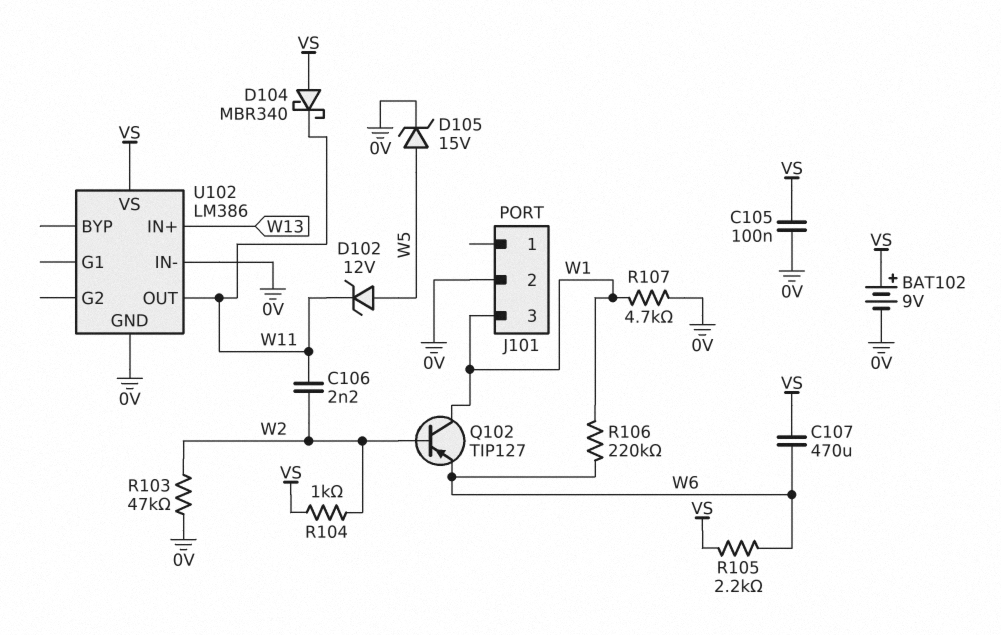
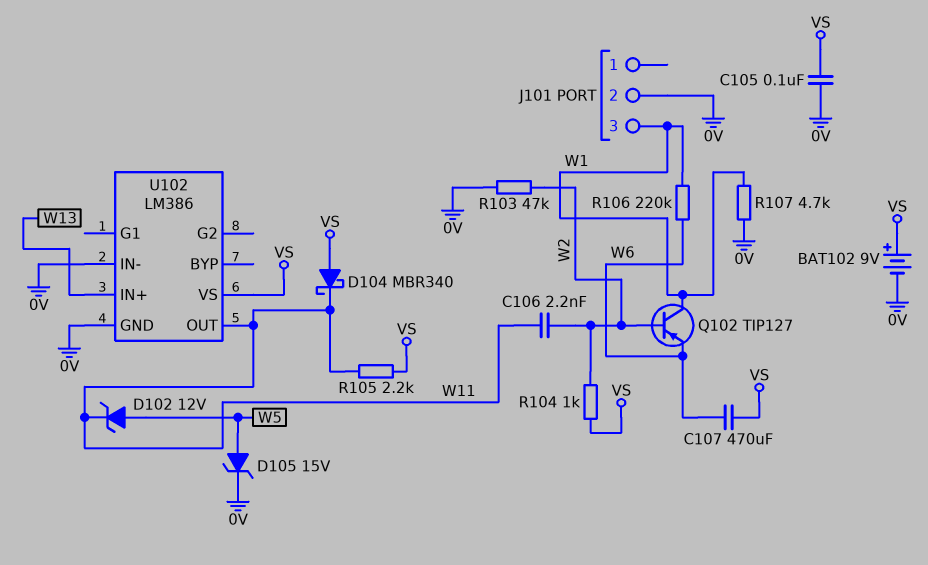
R105: 2.2k (VS, W6) -> 2.2k (VS, W11)

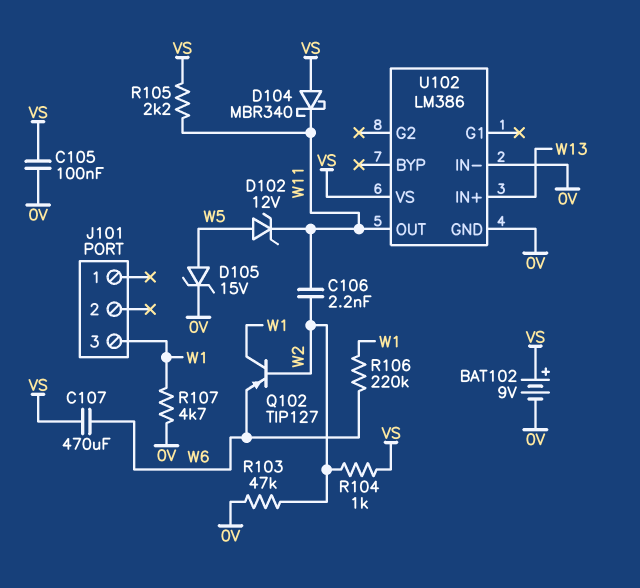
J101 pin 2: 0V -> none

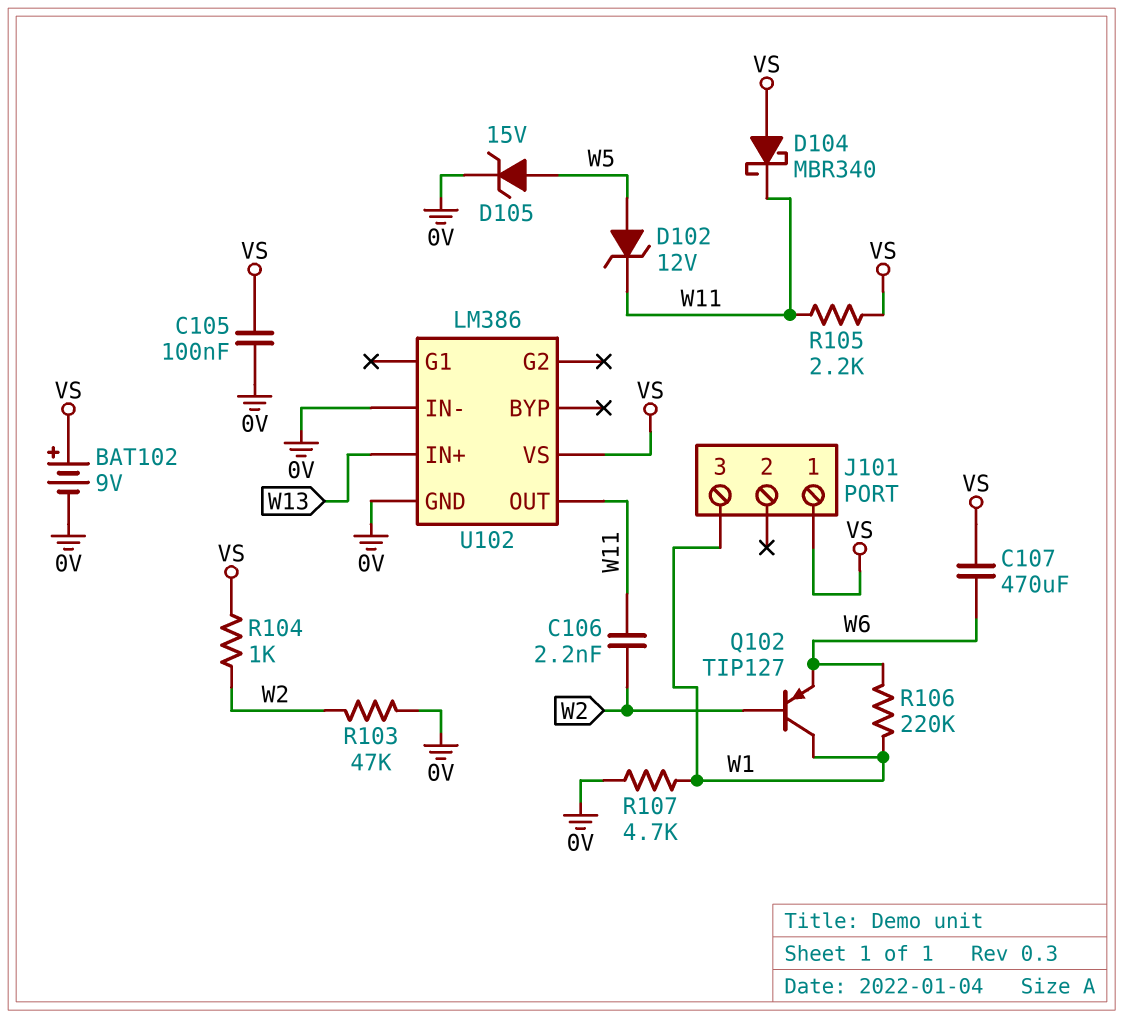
J101 pin 1: none -> VS

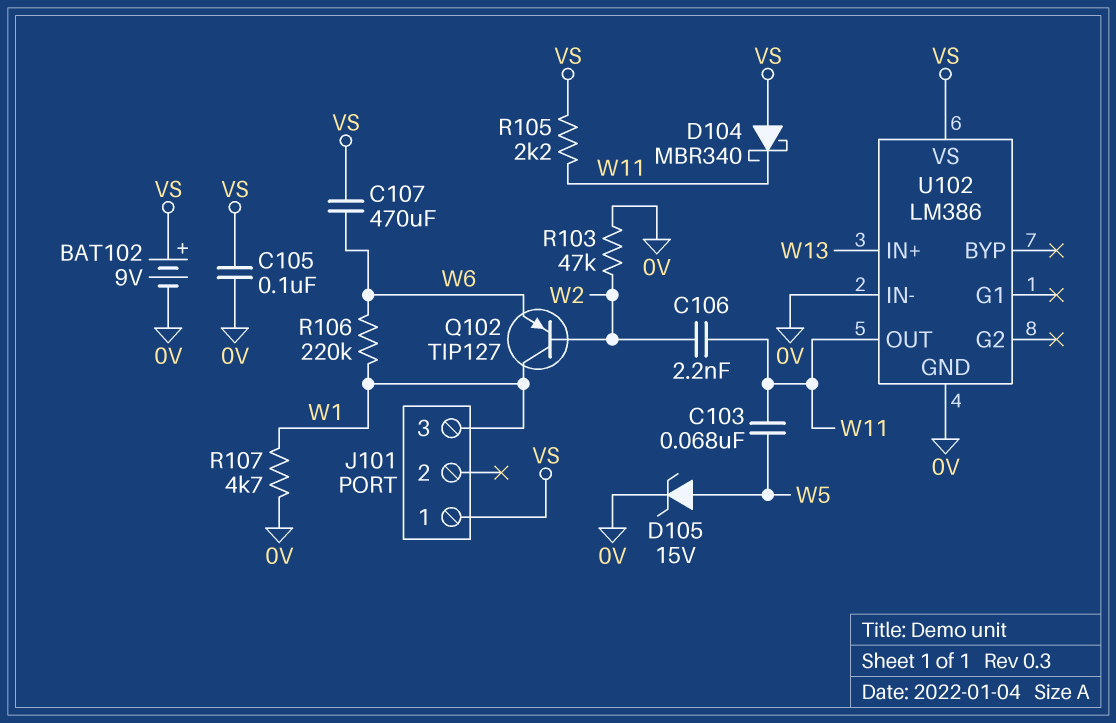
C103: none -> 68nF (W5, W11)
D102: zener 12V (A W5, K W11) -> none
R104: 1k (VS, W2) -> none

